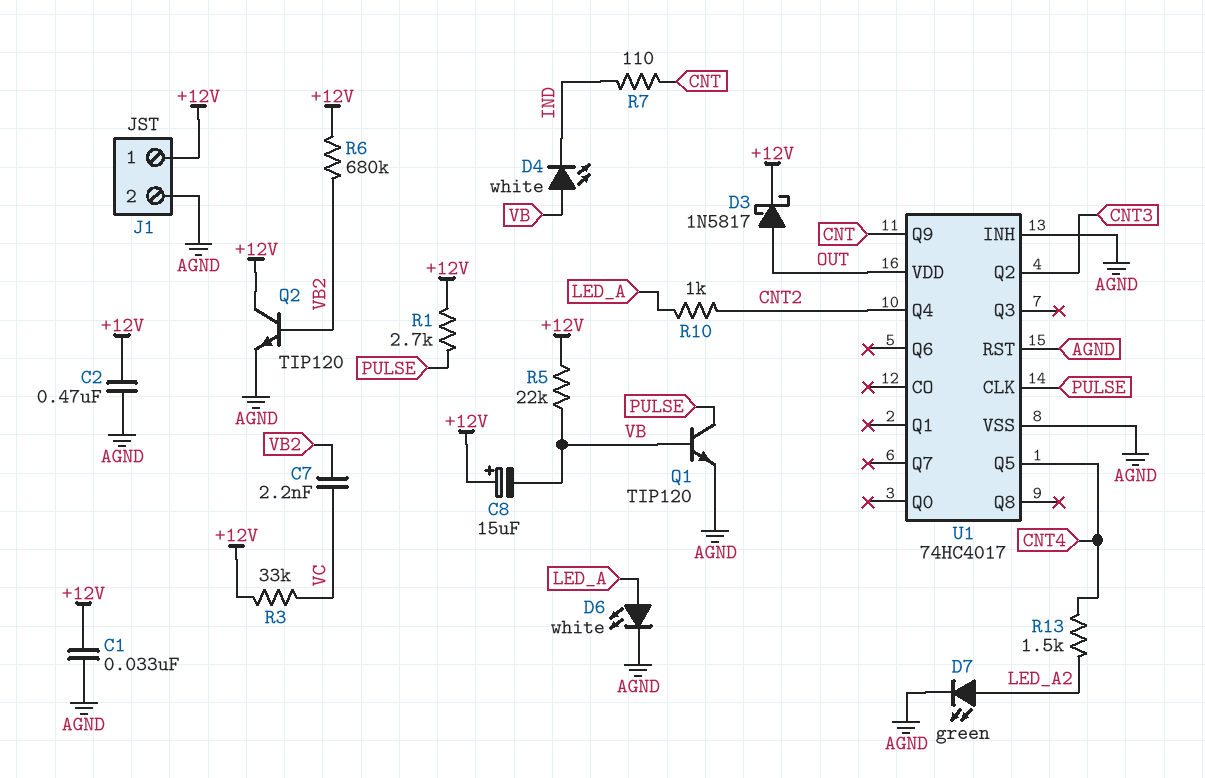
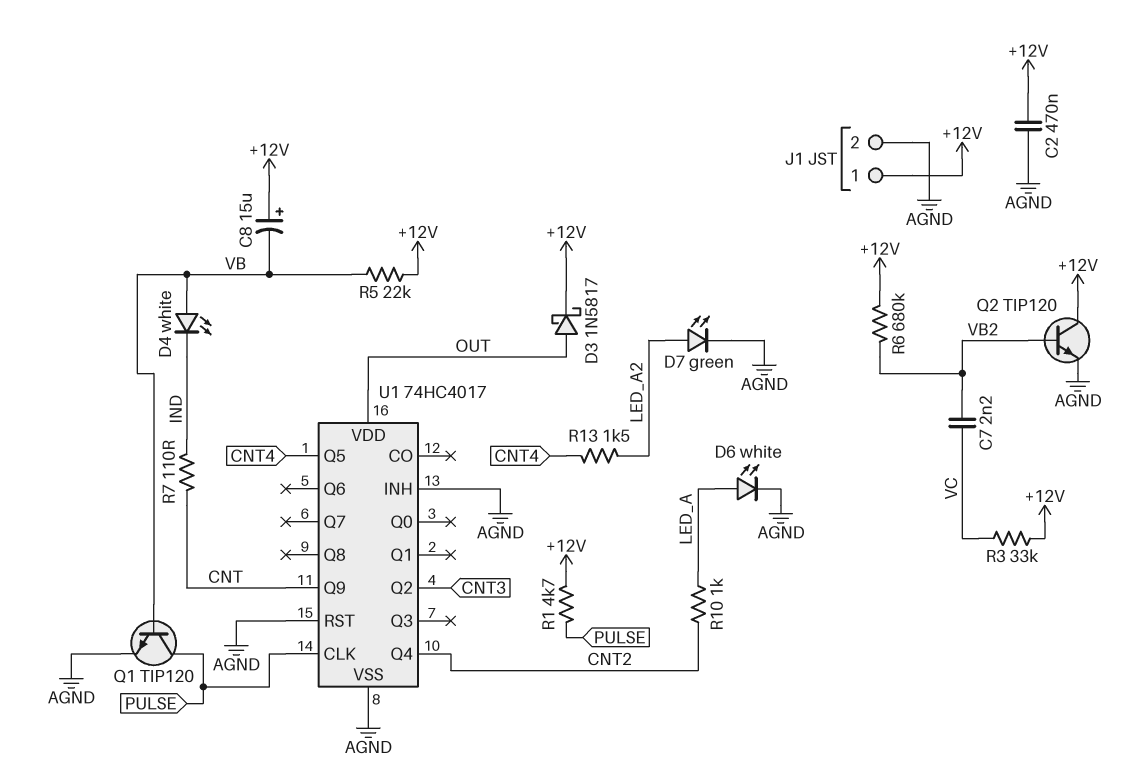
C1: 33nF (+12V, AGND) -> none
R1: 2.7k (+12V, PULSE) -> 4.7k (+12V, PULSE)

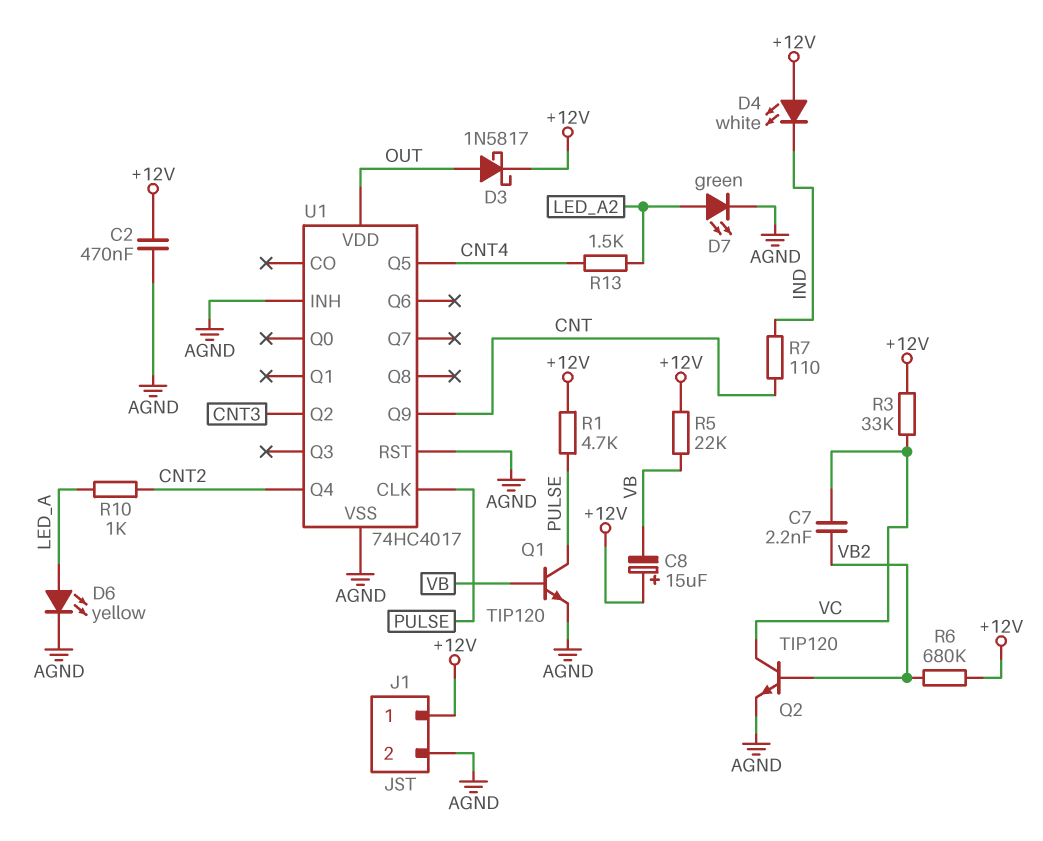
D4: LED white (A VB, K IND) -> LED white (A +12V, K IND)
D6: LED white (A LED_A, K AGND) -> LED yellow (A LED_A, K AGND)
Q2: NPN TIP120 (B VB2, C +12V, E AGND) -> NPN TIP120 (B VB2, C VC, E AGND)

